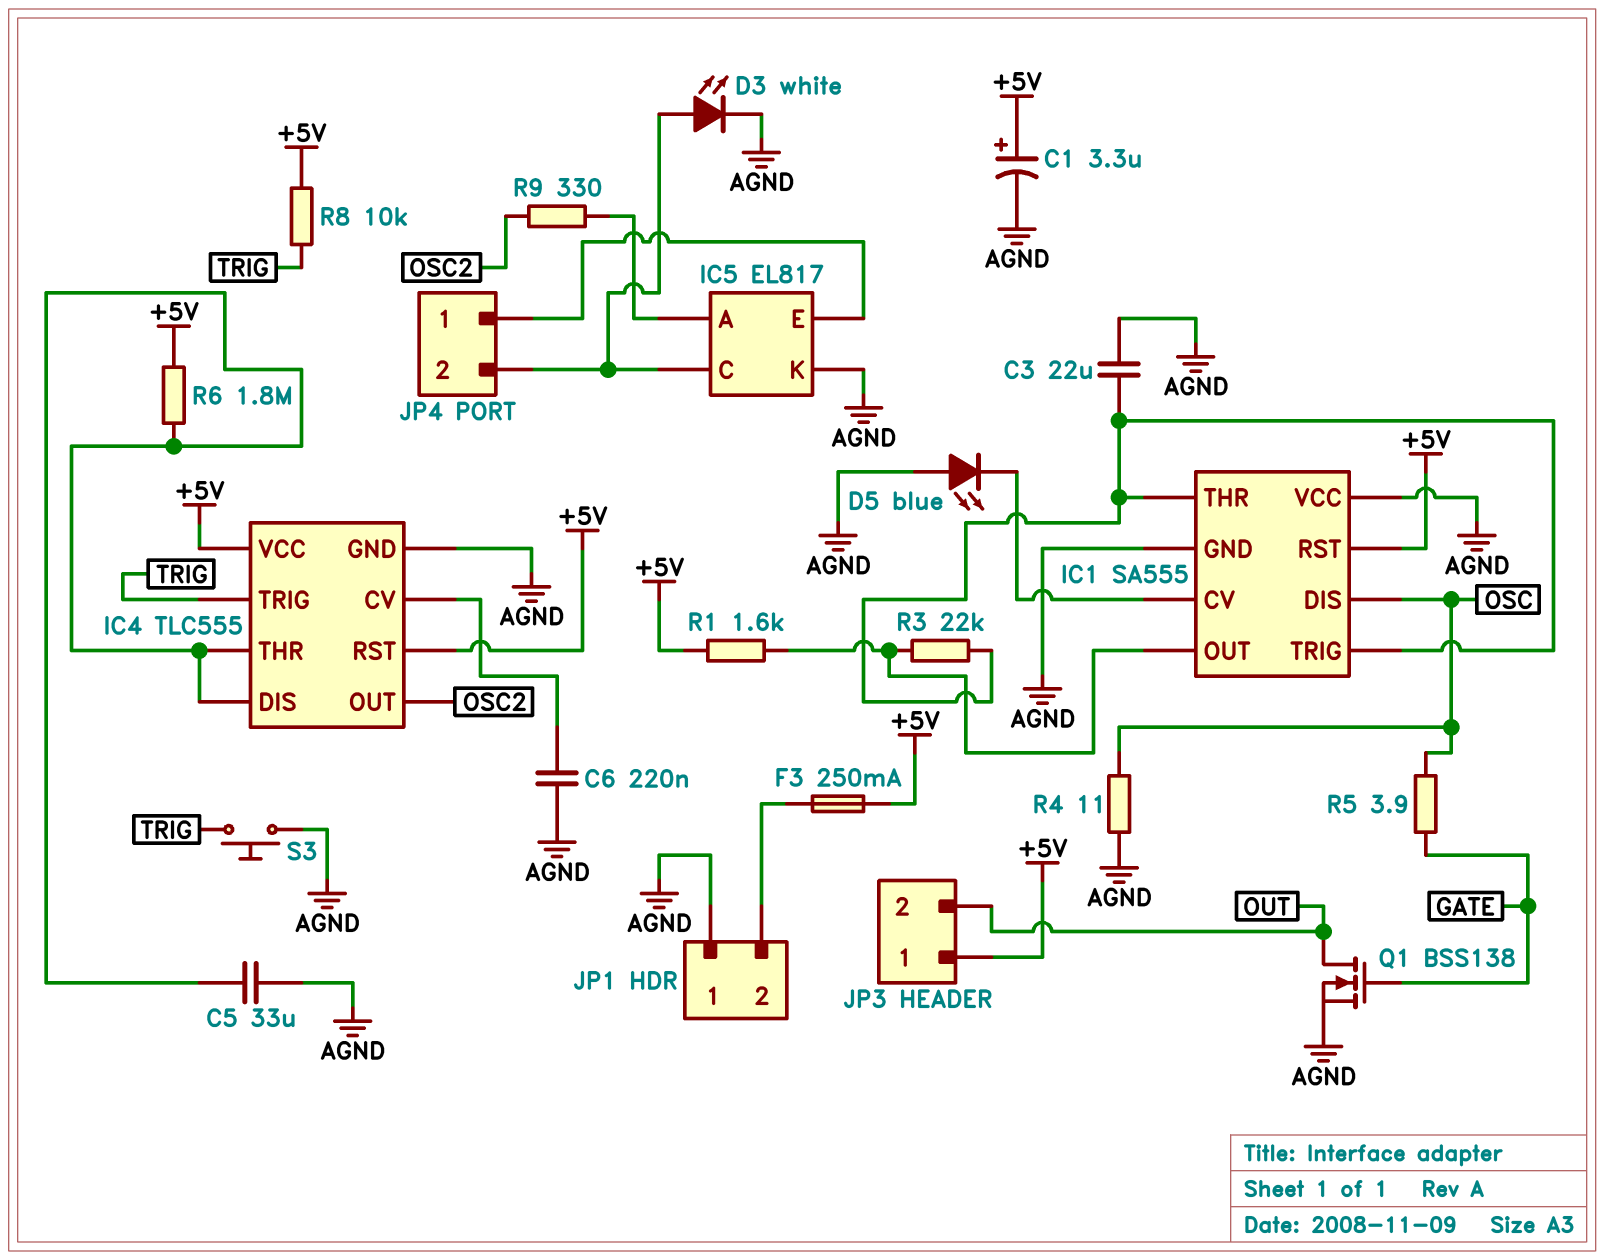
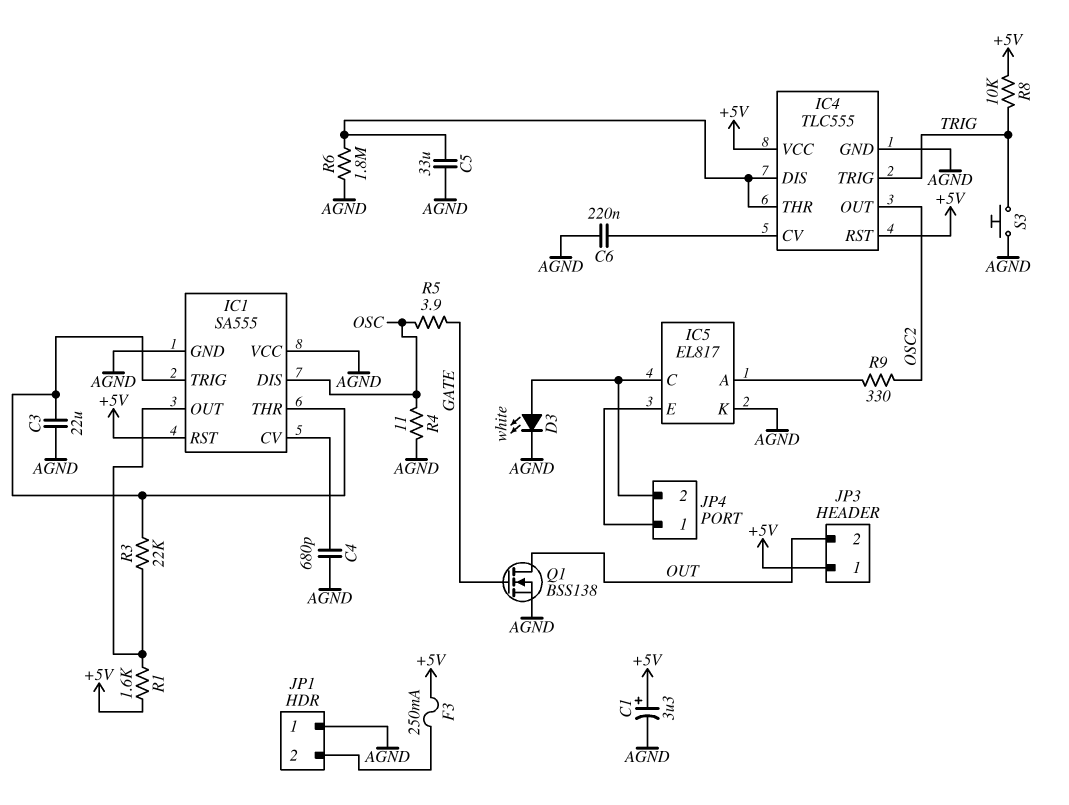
C4: none -> 680pF (AGND, IC1/CV)
D5: LED blue (A AGND, K IC1/CV) -> none
R6: 1.8M (+5V, IC4/DIS) -> 1.8M (AGND, IC4/DIS)

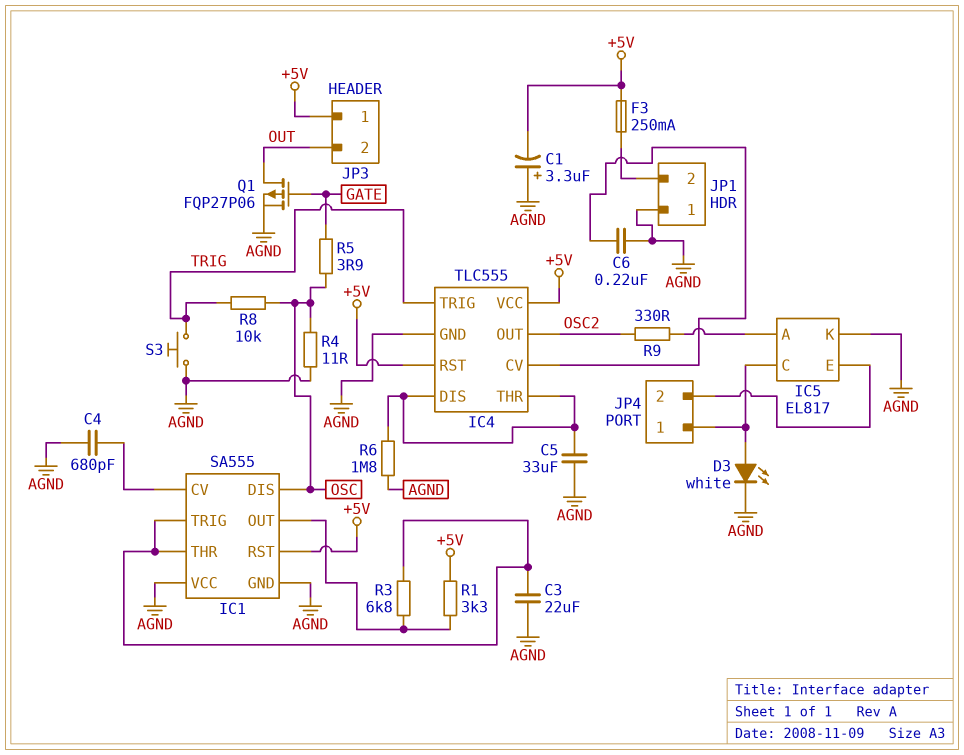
C1: 3.3uF (plus +5V, minus AGND) -> 3.3uF (plus AGND, minus +5V)
JP4 pin 1: IC5/E -> IC5/C
JP4 pin 2: IC5/C -> IC5/E
Q1: NMOS BSS138 (G GATE, D OUT, S AGND) -> PMOS FQP27P06 (G GATE, D OUT, S AGND)
R1: 1.6k (+5V, IC1/OUT) -> 3.3k (+5V, IC1/OUT)
R3: 22k (IC1/OUT, IC1/THR) -> 6.8k (IC1/OUT, IC1/THR)
R8: 10k (+5V, TRIG) -> 10k (OSC, TRIG)

